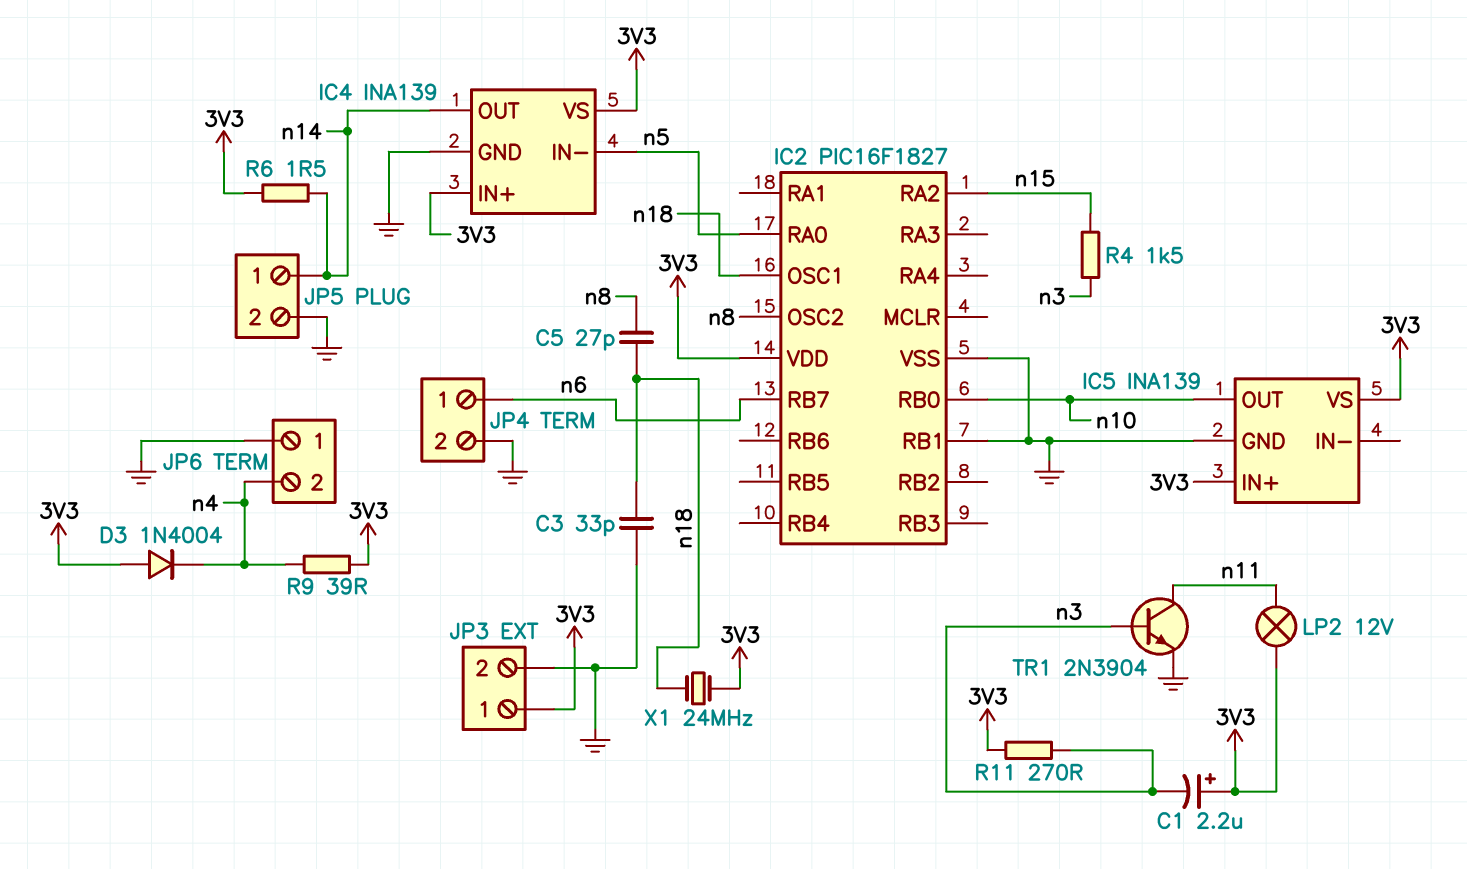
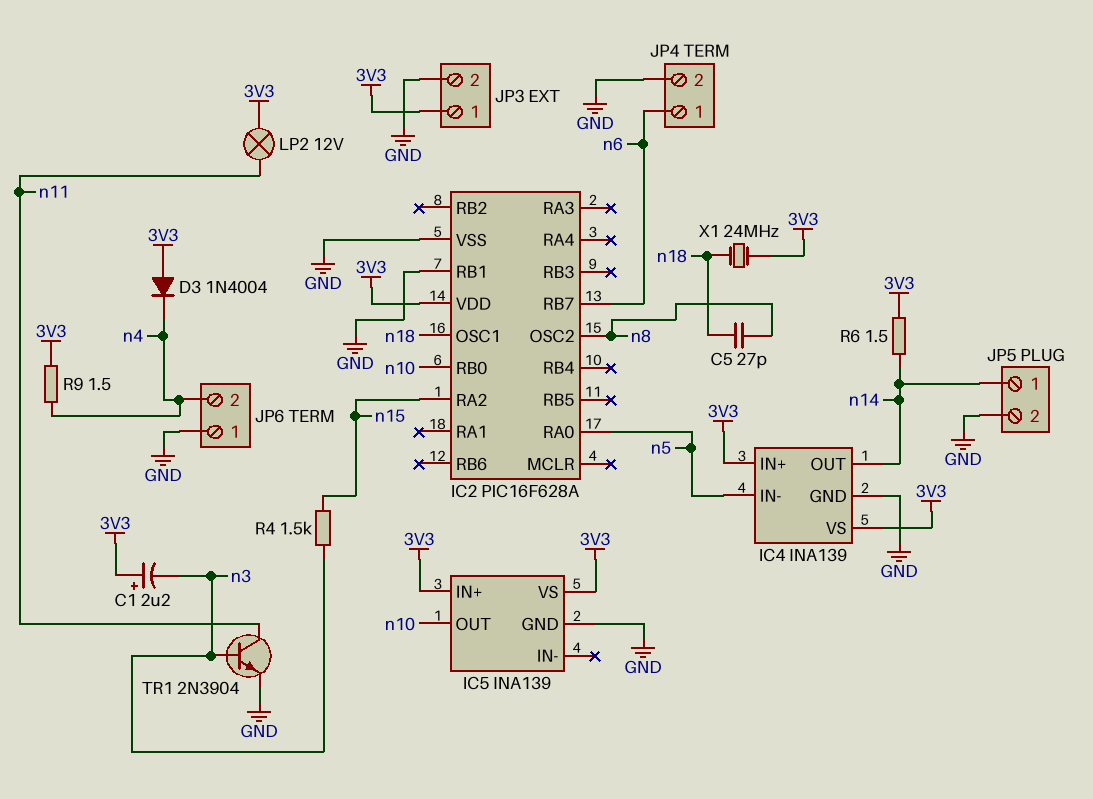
C3: 33pF (GND, n18) -> none
IC2: PIC16F1827 -> PIC16F628A
R9: 39 (3V3, n4) -> 1.5 (3V3, n4)
R11: 270 (3V3, n3) -> none

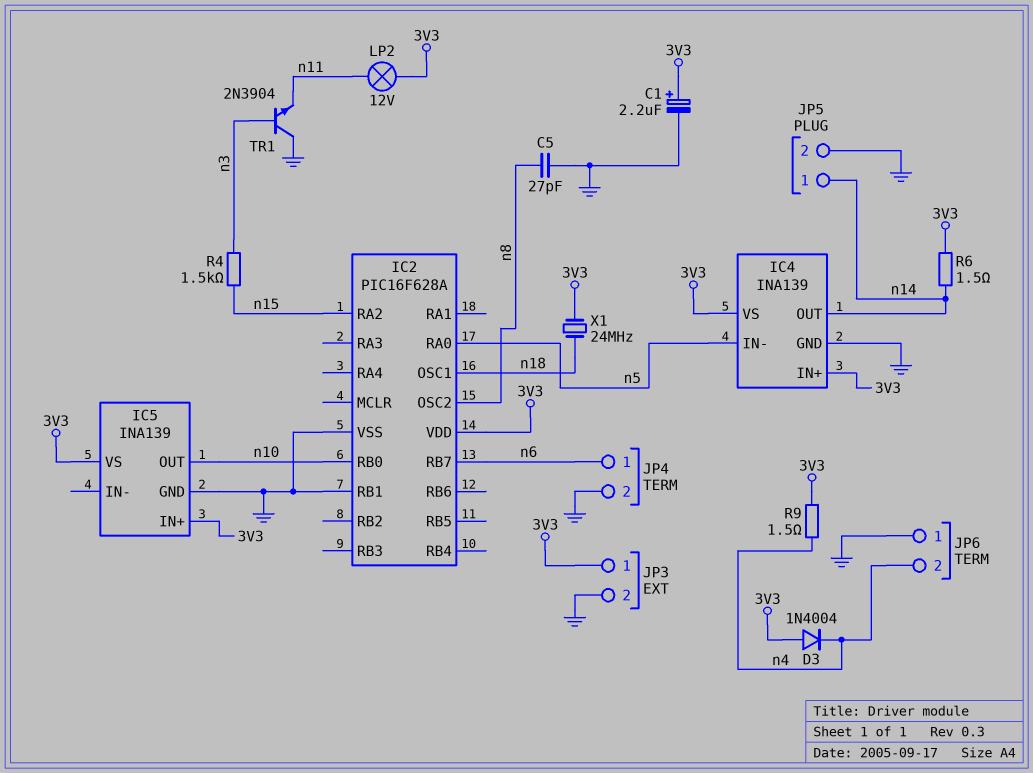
C1: 2.2uF (plus 3V3, minus n3) -> 2.2uF (plus 3V3, minus GND)
C5: 27pF (n8, n18) -> 27pF (GND, n8)
TR1: NPN 2N3904 (B n3, C n11, E GND) -> NPN 2N3904 (B n3, C GND, E n11)

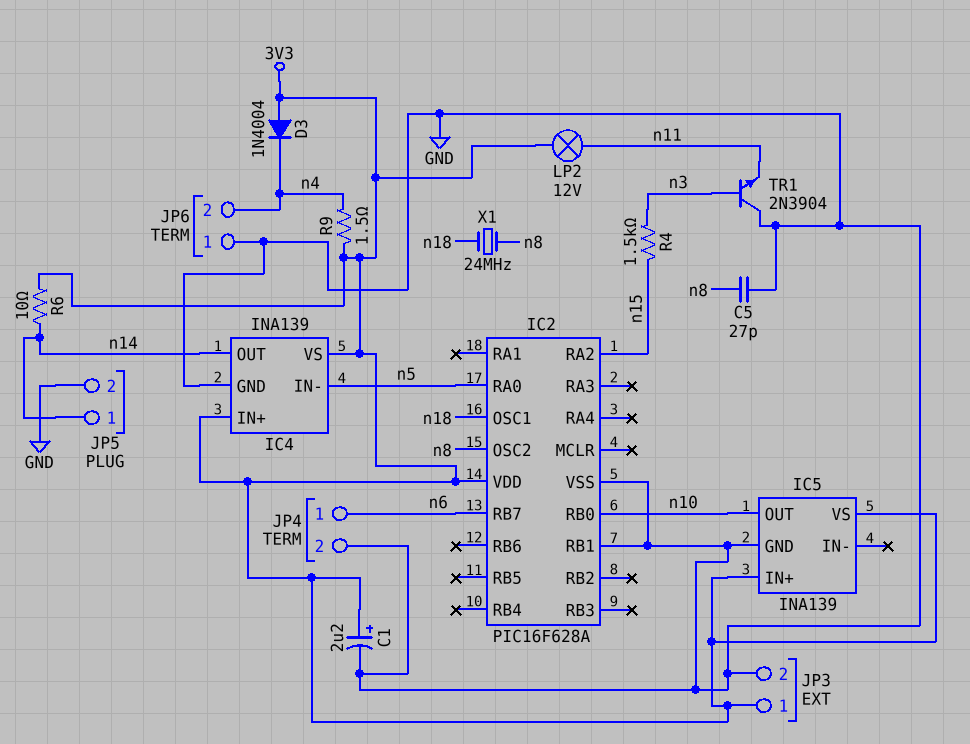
R6: 1.5 (3V3, n14) -> 10 (3V3, n14)
X1: 24MHz (3V3, n18) -> 24MHz (n8, n18)

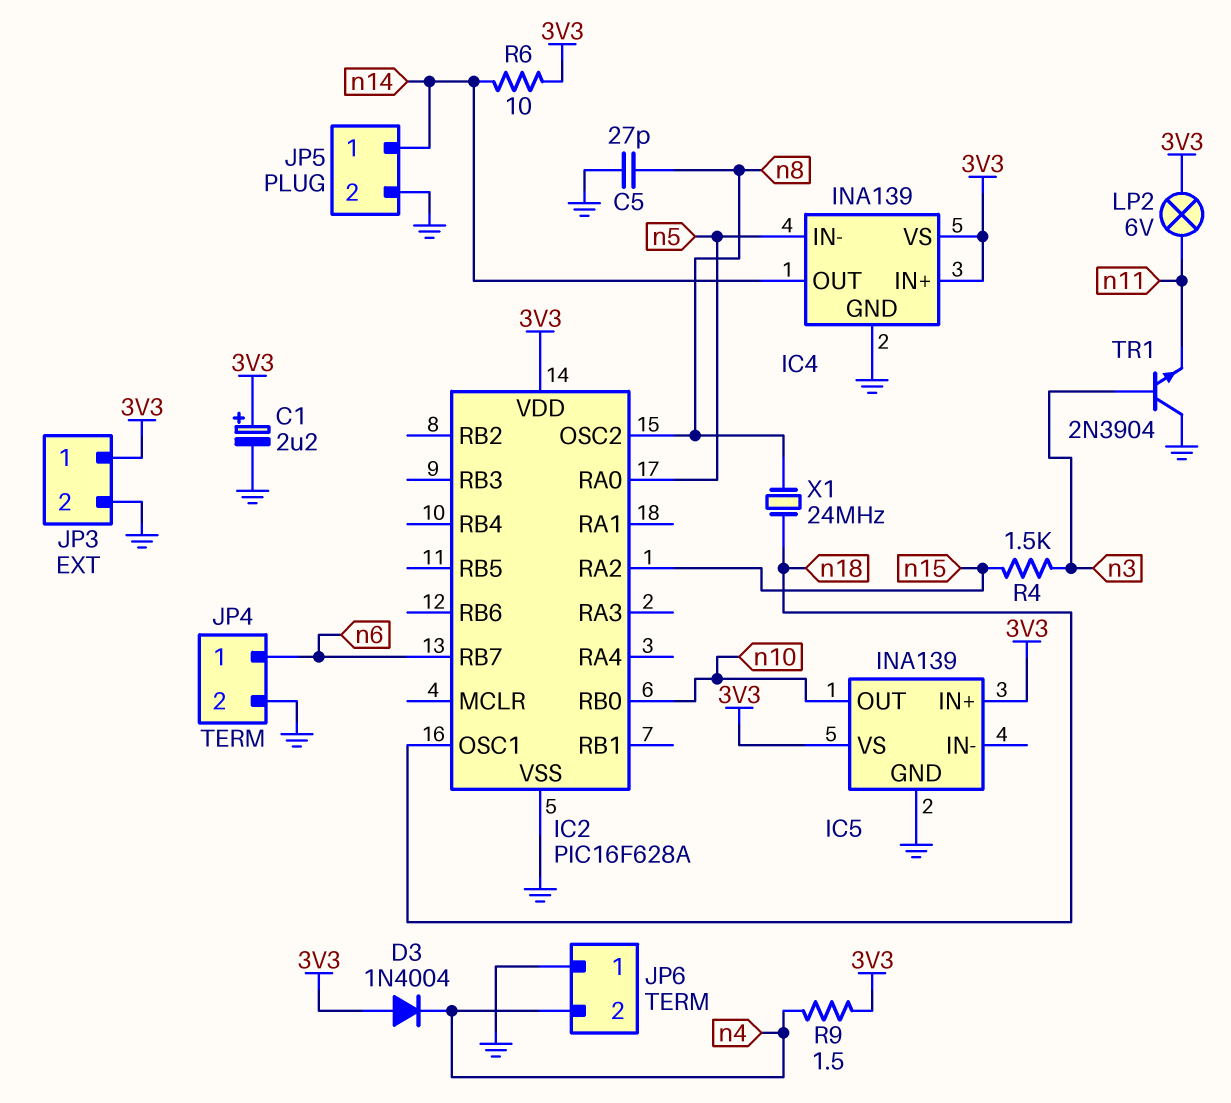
IC2 pin RB1: GND -> none
LP2: lamp 12V (3V3, n11) -> lamp 6V (3V3, n11)

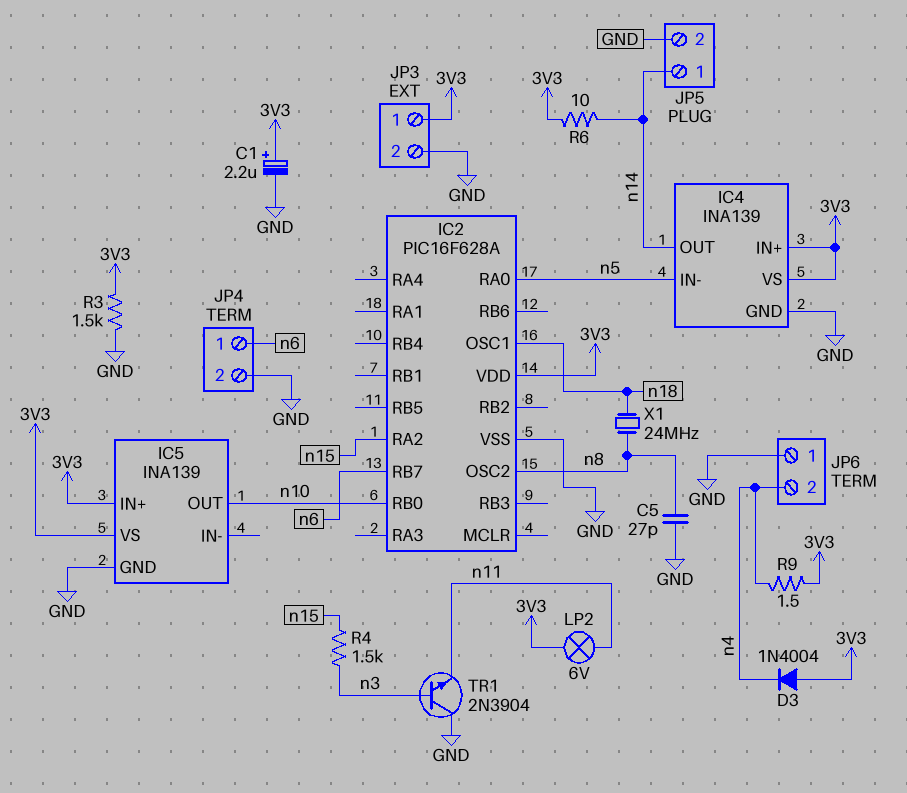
R3: none -> 1.5k (3V3, GND)

